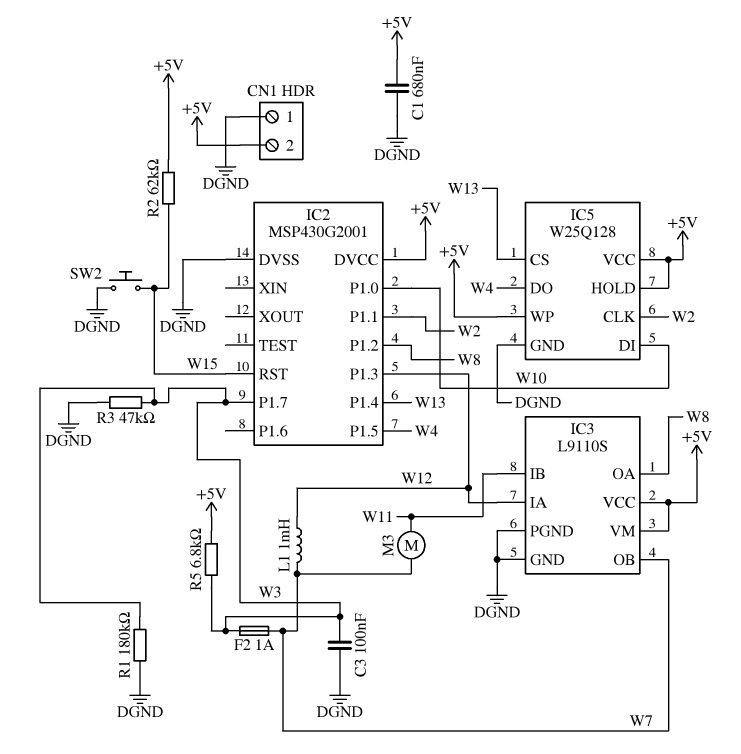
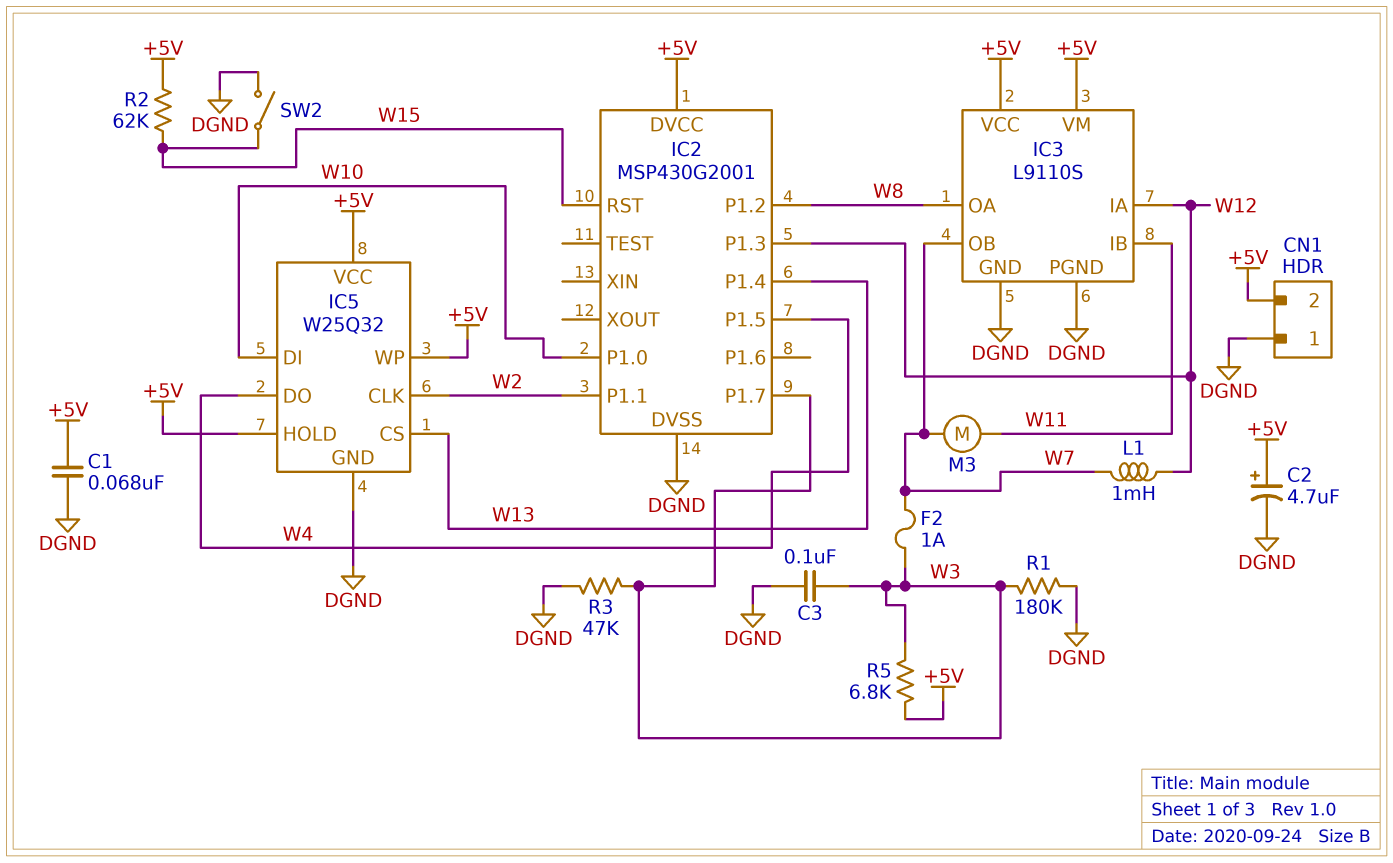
C1: 680nF (+5V, DGND) -> 68nF (+5V, DGND)
C2: none -> 4.7uF (plus +5V, minus DGND)
IC5: W25Q128 -> W25Q32
SW2: button (DGND, W15) -> switch (DGND, W15)

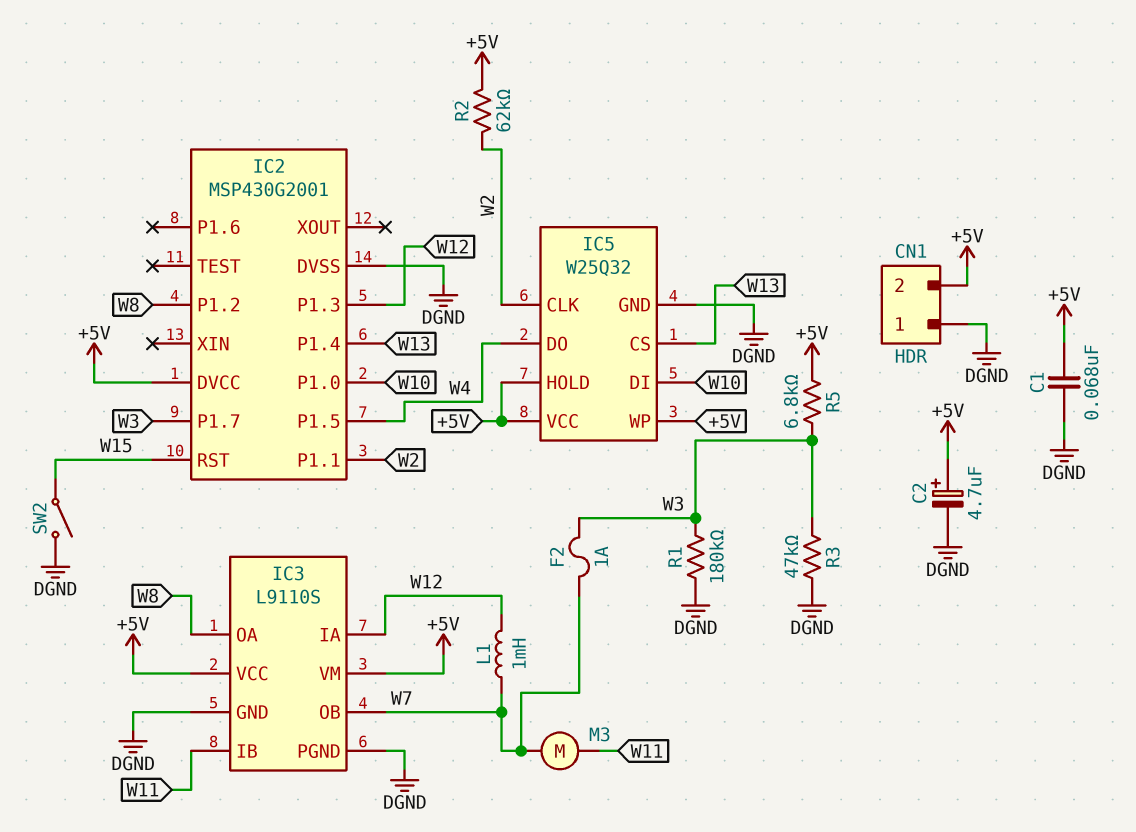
C3: 100nF (DGND, W3) -> none
R2: 62k (+5V, W15) -> 62k (+5V, W2)

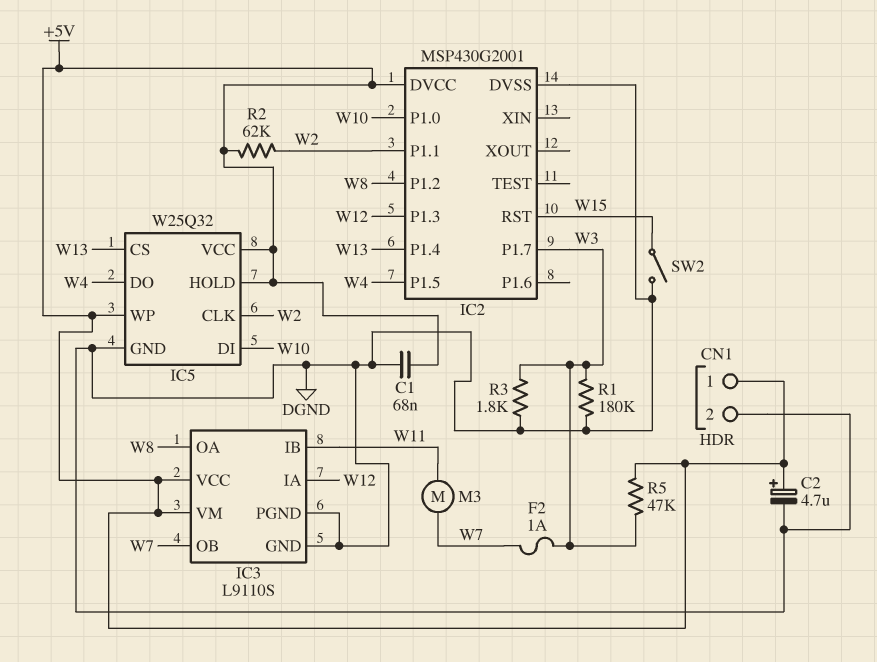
CN1 pin 1: DGND -> +5V
CN1 pin 2: +5V -> DGND
L1: 1mH (W7, W12) -> none
R3: 47k (DGND, W3) -> 1.8k (DGND, W3)
R5: 6.8k (+5V, W3) -> 47k (+5V, W3)

